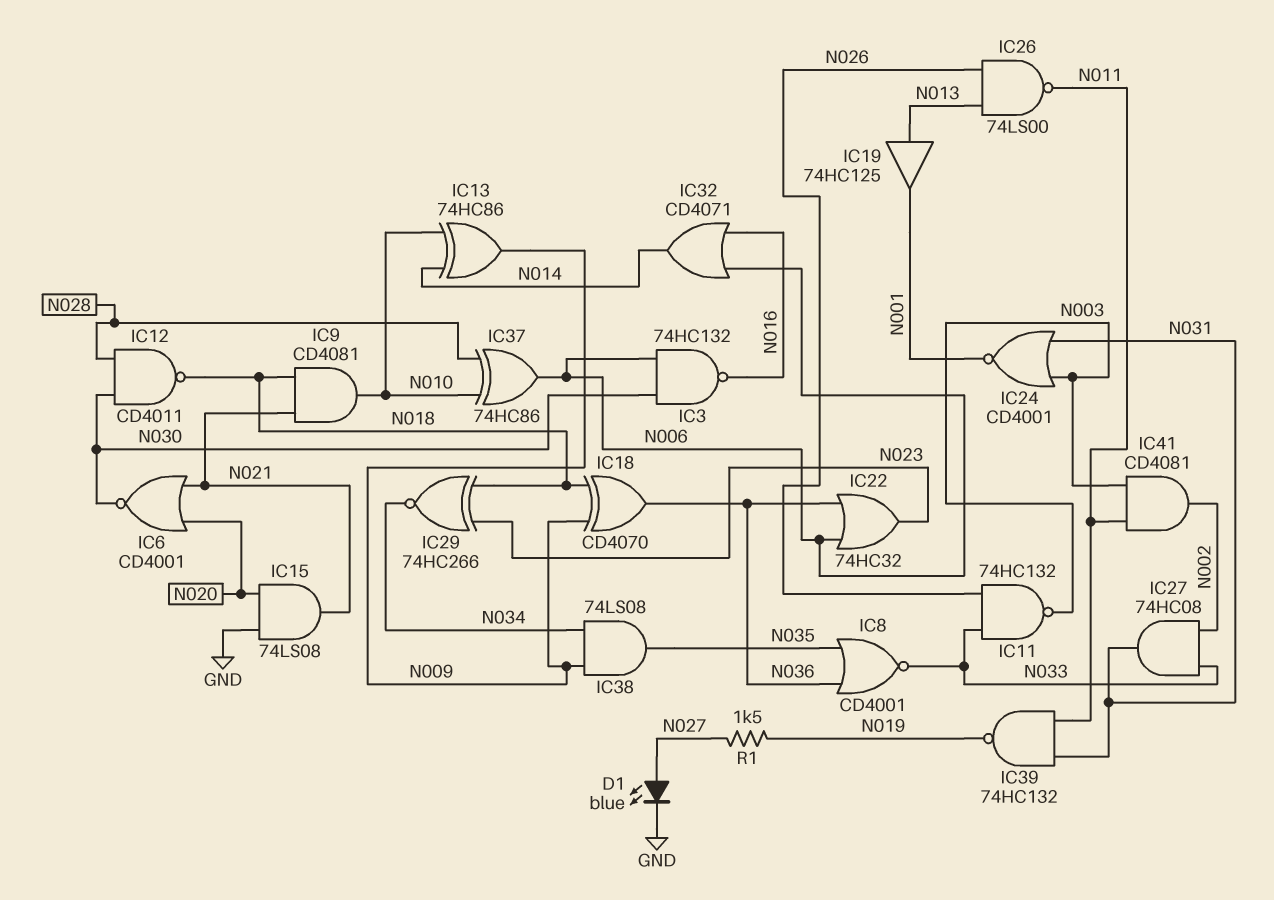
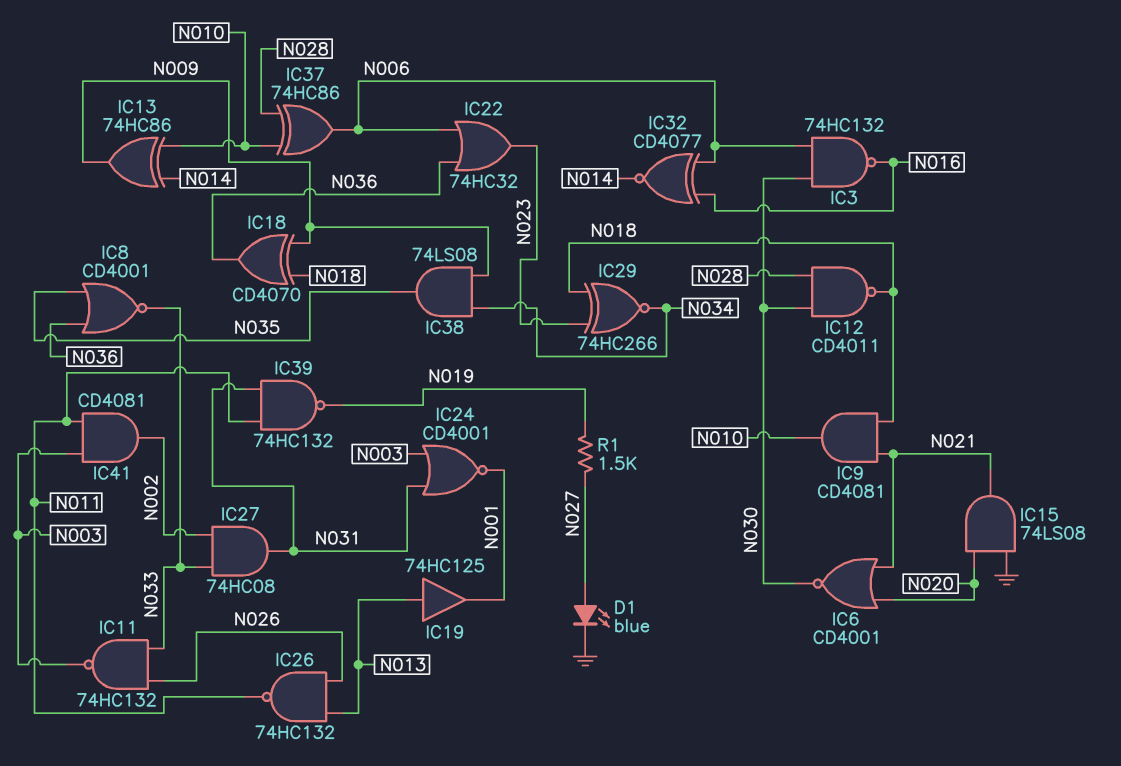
IC26: NAND 74LS00 (in N013, in N026, out N011) -> NAND 74HC132 (in N013, in N026, out N011)
IC32: OR CD4071 (in N006, in N016, out N014) -> XNOR CD4077 (in N006, in N016, out N014)

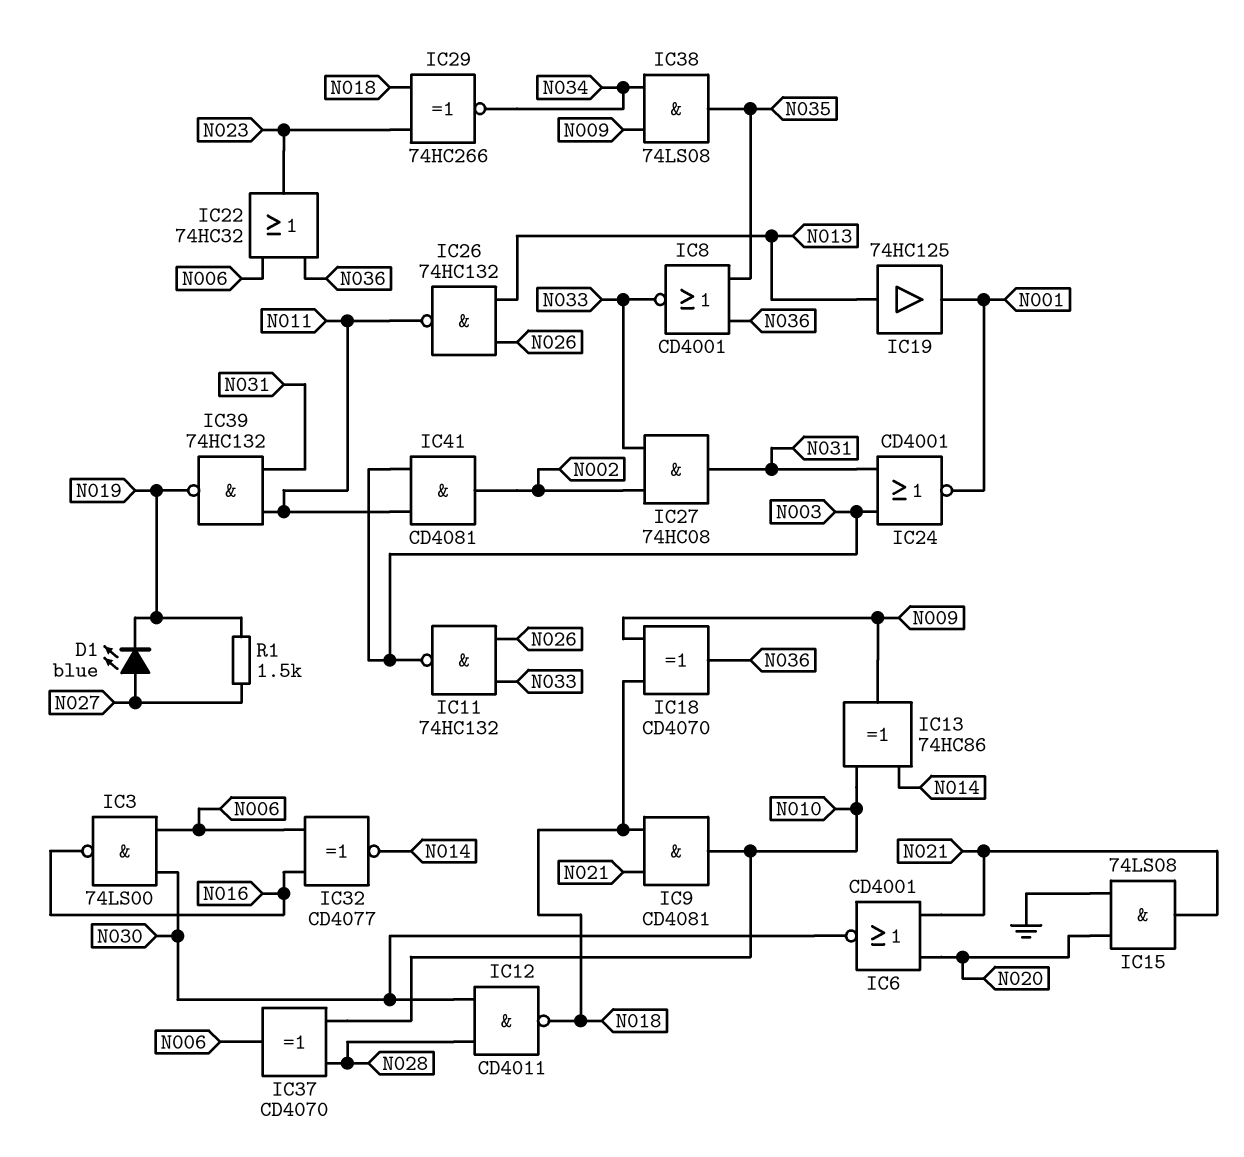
D1: LED blue (A N027, K GND) -> LED blue (A N027, K N019)
IC3: NAND 74HC132 (in N006, in N030, out N016) -> NAND 74LS00 (in N006, in N030, out N016)
IC37: XOR 74HC86 (in N010, in N028, out N006) -> XOR CD4070 (in N010, in N028, out N006)

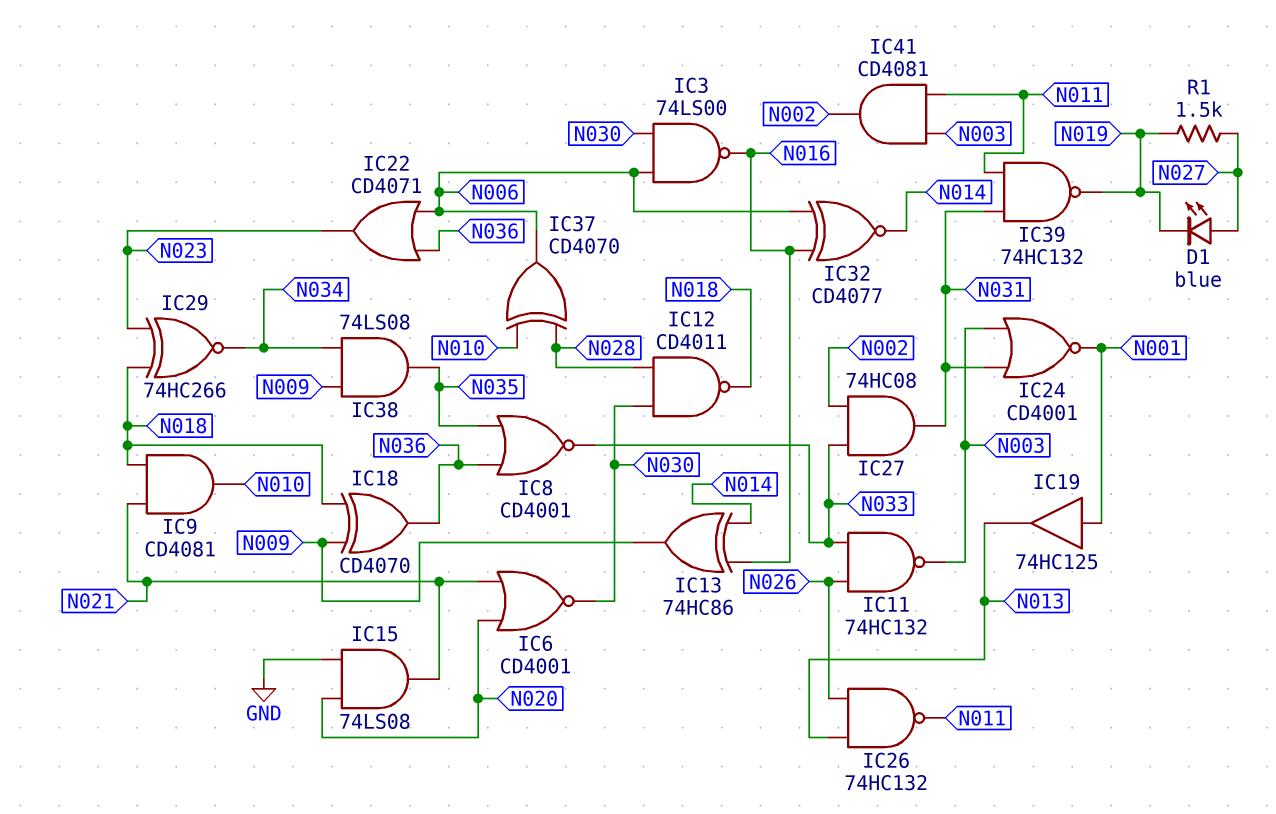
IC13: XOR 74HC86 (in N010, in N014, out N009) -> XOR 74HC86 (in N014, in N016, out N009)
IC19: buffer 74HC125 (in N013, out N001) -> buffer 74HC125 (in N001, out N013)
IC22: OR 74HC32 (in N006, in N036, out N023) -> OR CD4071 (in N006, in N036, out N023)

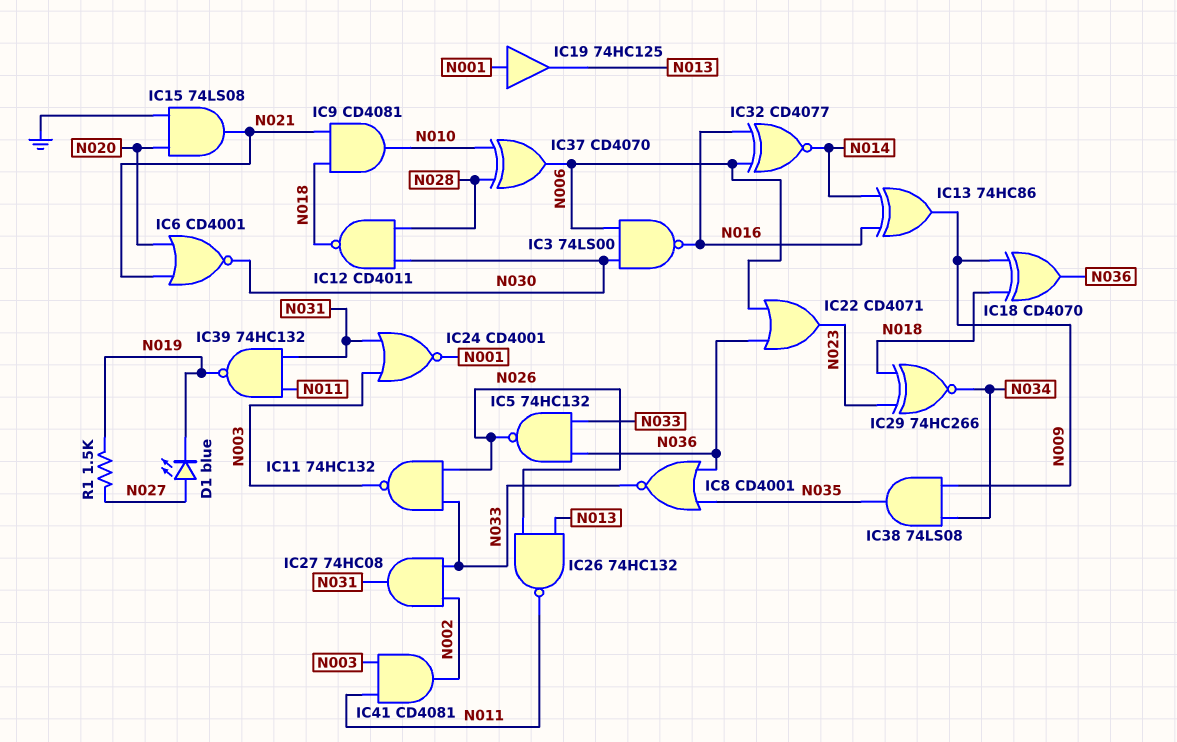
IC5: none -> NAND 74HC132 (in N033, in N036, out N026)

